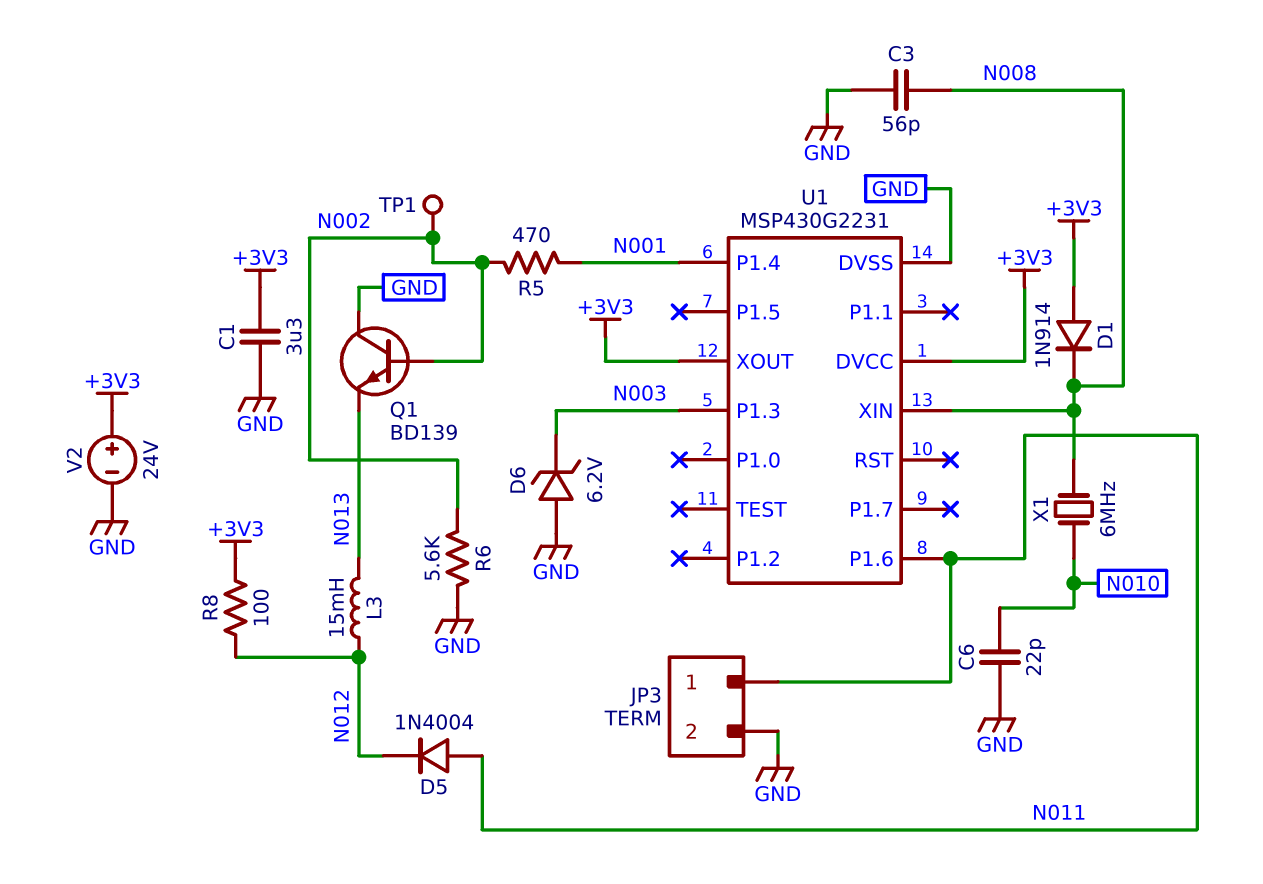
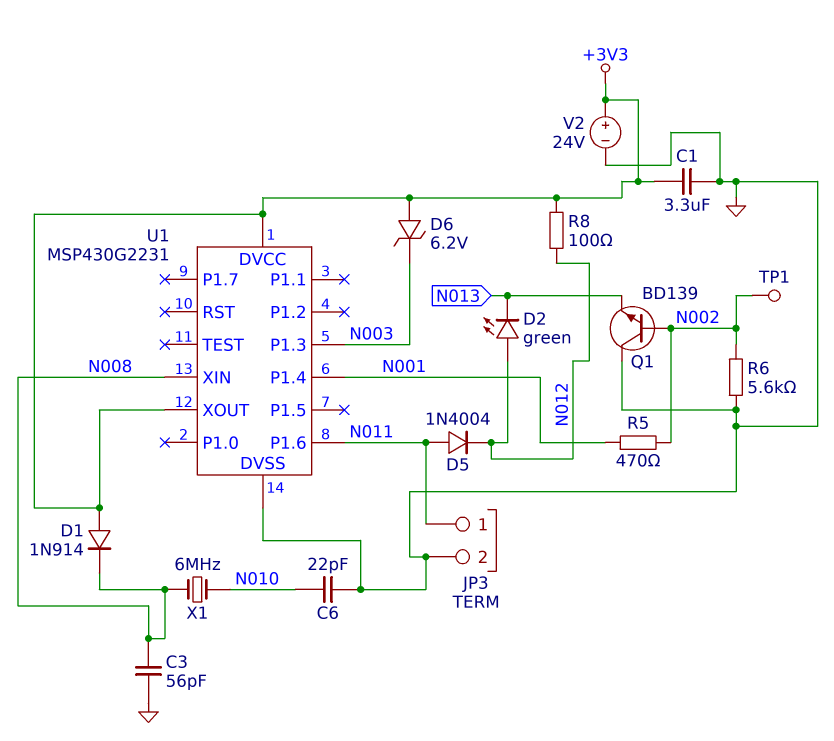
D2: none -> LED green (A N012, K N013)
D6: zener 6.2V (A GND, K N003) -> zener 6.2V (A +3V3, K N003)
L3: 15mH (N012, N013) -> none

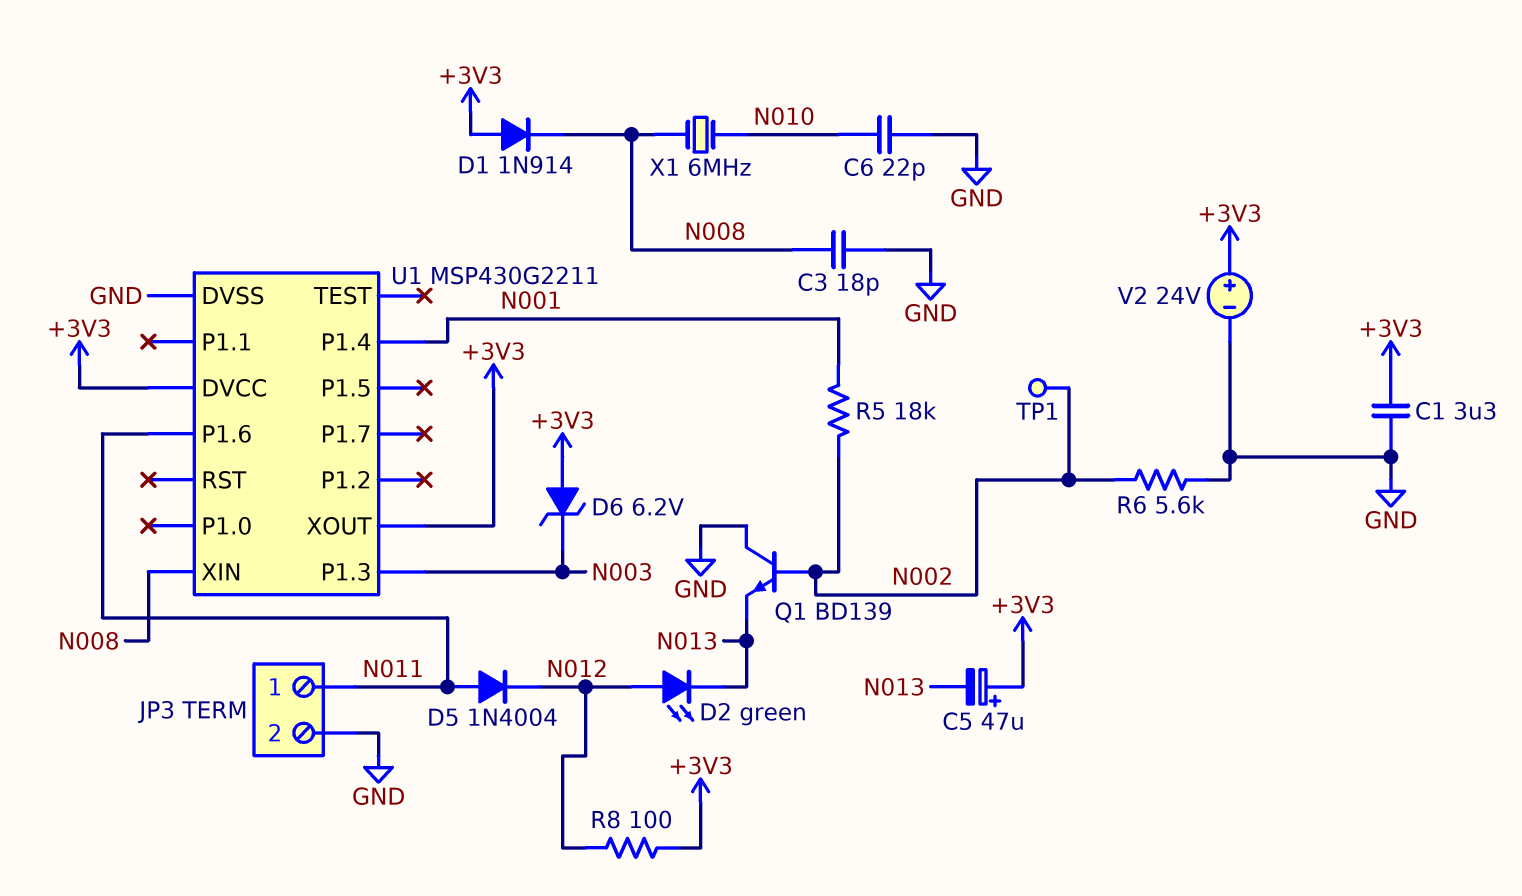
C3: 56pF (GND, N008) -> 18pF (GND, N008)
C5: none -> 47uF (plus +3V3, minus N013)
R5: 470 (N001, N002) -> 18k (N001, N002)
U1: MSP430G2231 -> MSP430G2211

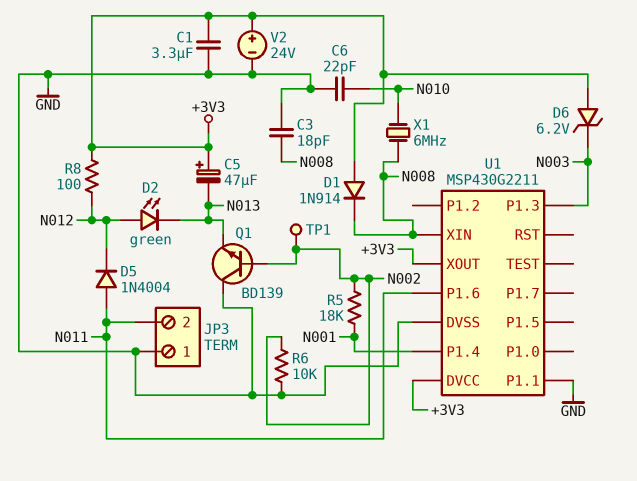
JP3 pin 1: N011 -> GND
JP3 pin 2: GND -> N011
R6: 5.6k (GND, N002) -> 10k (GND, N002)
U1 pin P1.1: none -> GND

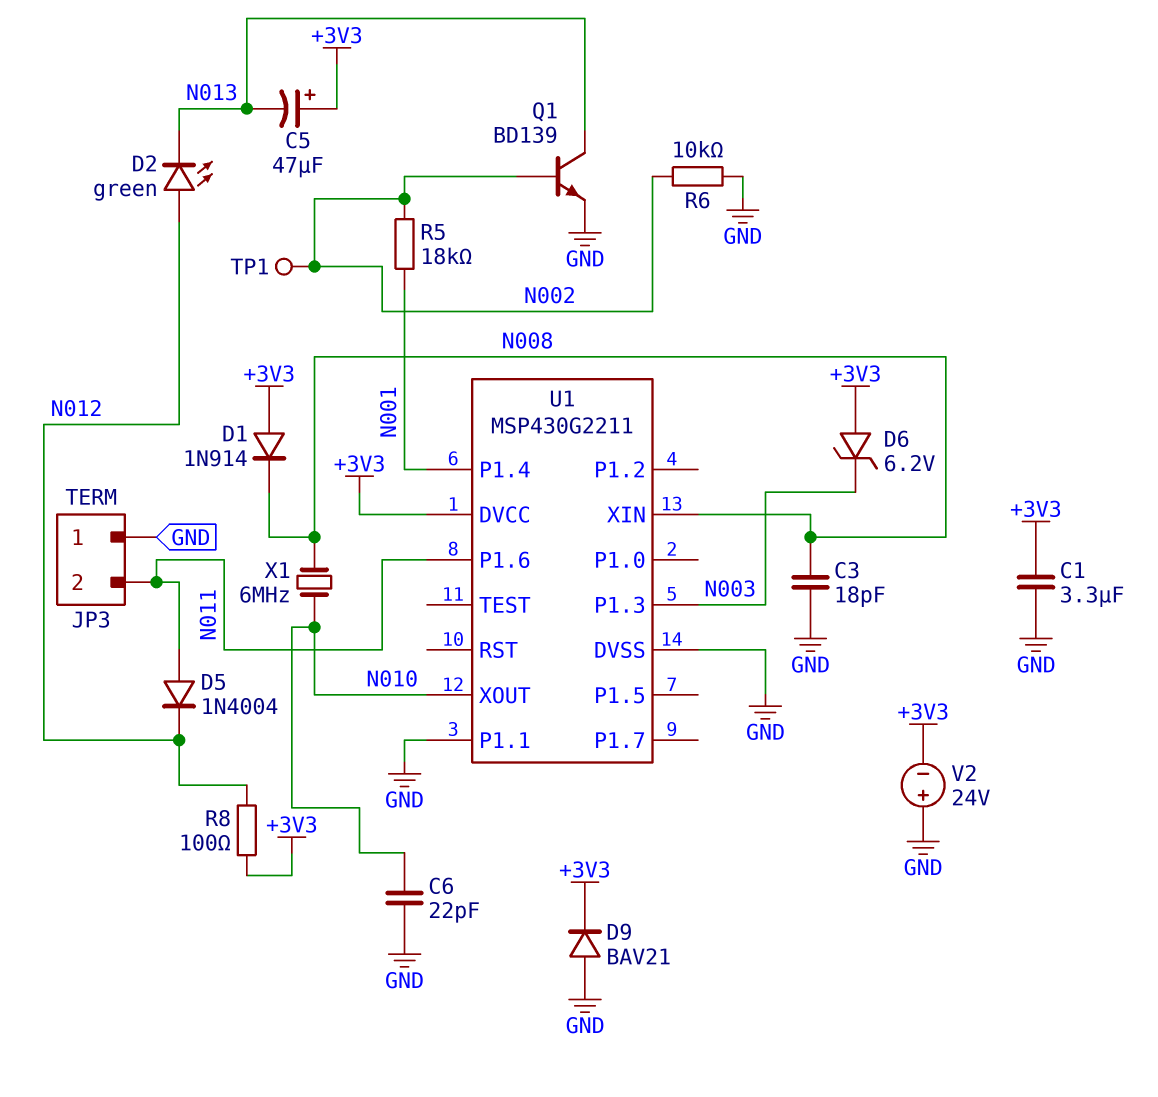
D9: none -> diode BAV21 (A GND, K +3V3)
Q1: NPN BD139 (B N002, C GND, E N013) -> NPN BD139 (B N002, C N013, E GND)
U1 pin XOUT: +3V3 -> N010
V2: 24V (plus +3V3, minus GND) -> 24V (plus GND, minus +3V3)

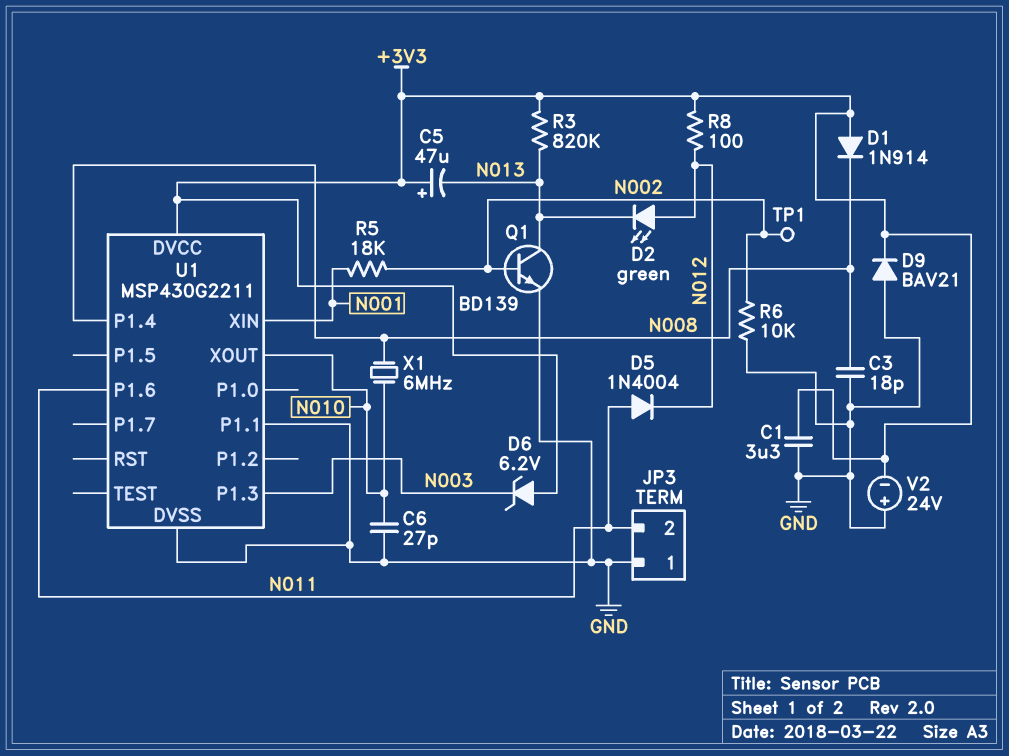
C6: 22pF (GND, N010) -> 27pF (GND, N010)
R3: none -> 820k (+3V3, N013)
U1 pin P1.4: N001 -> N008
U1 pin XIN: N008 -> N001

